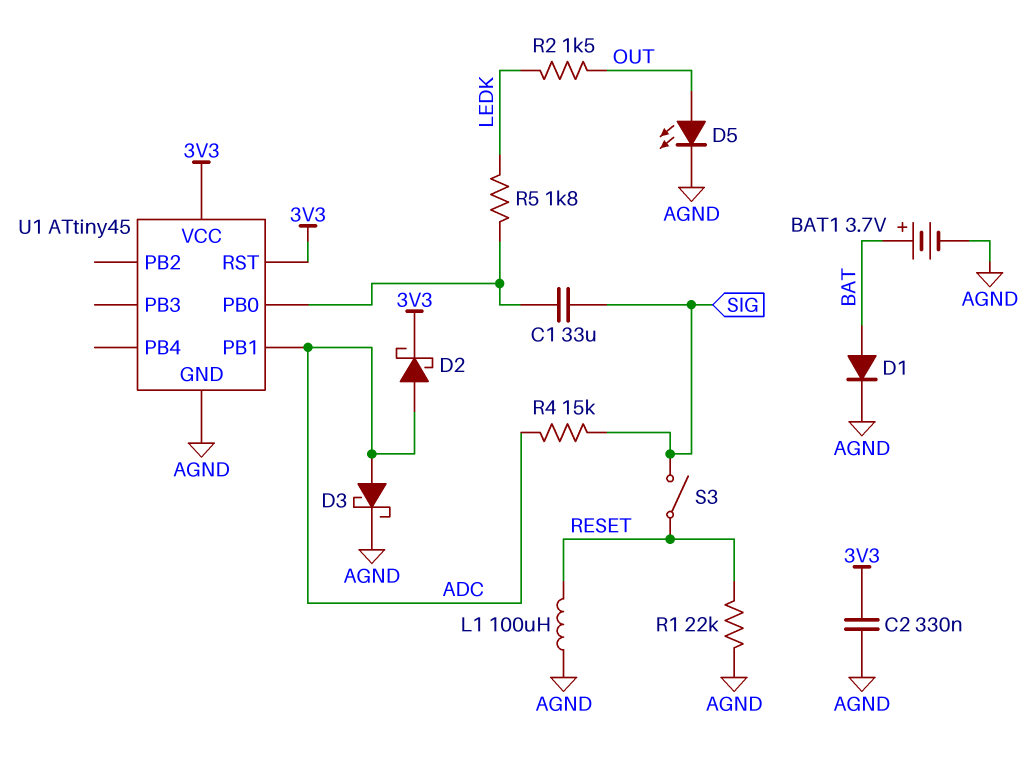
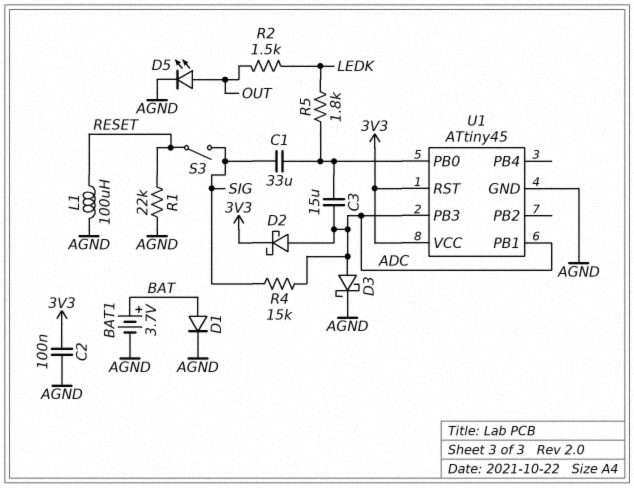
C2: 330nF (3V3, AGND) -> 100nF (3V3, AGND)
C3: none -> 15uF (ADC, U1/PB0)
U1 pin PB3: none -> ADC

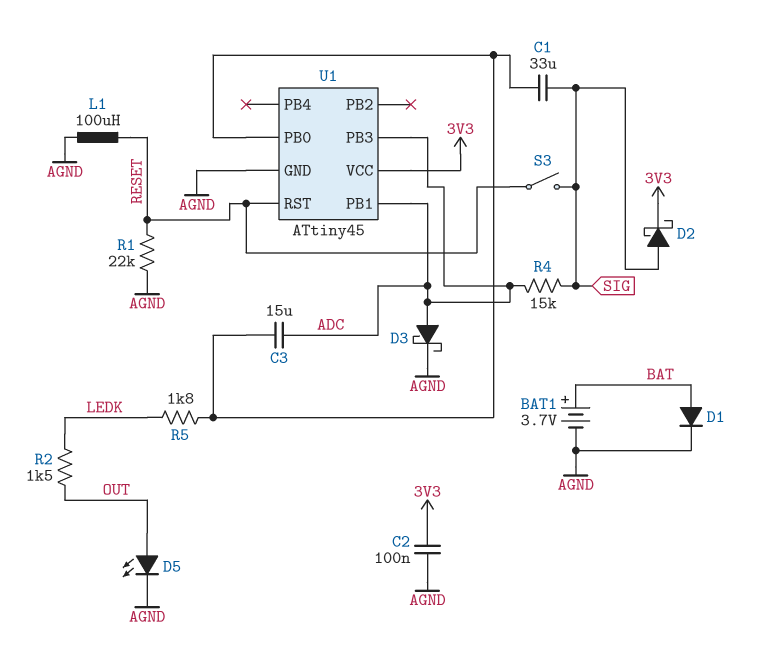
D2: schottky (A ADC, K 3V3) -> schottky (A SIG, K 3V3)
U1 pin RST: 3V3 -> RESET

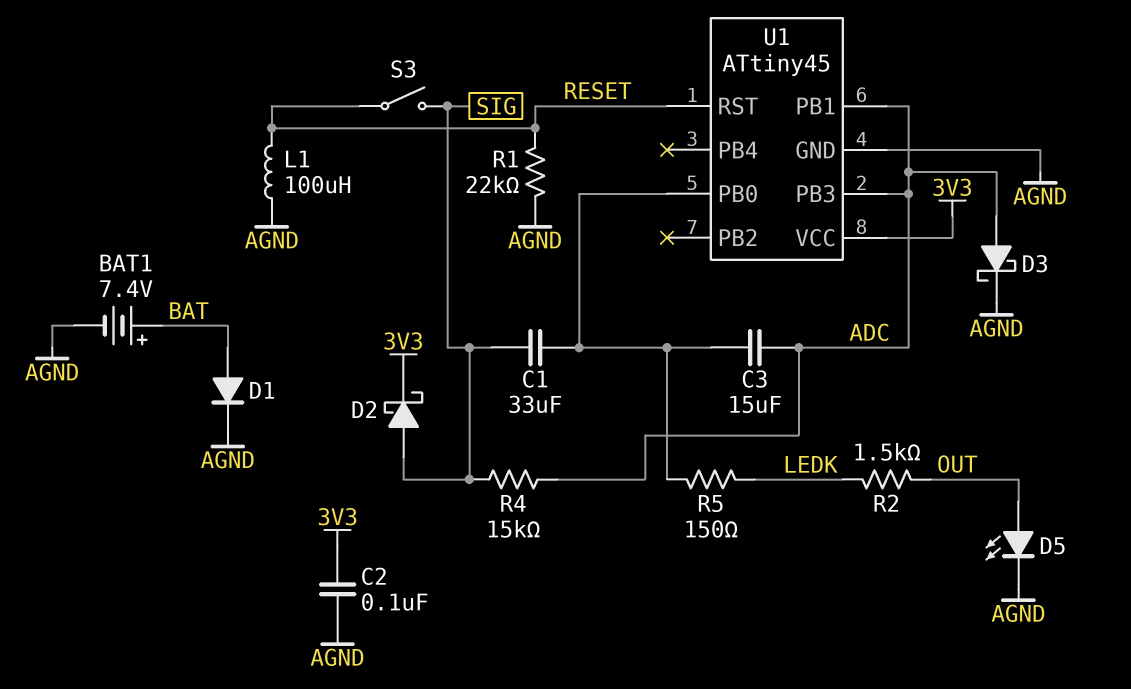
BAT1: 3.7V (plus BAT, minus AGND) -> 7.4V (plus BAT, minus AGND)
R5: 1.8k (LEDK, U1/PB0) -> 150 (LEDK, U1/PB0)

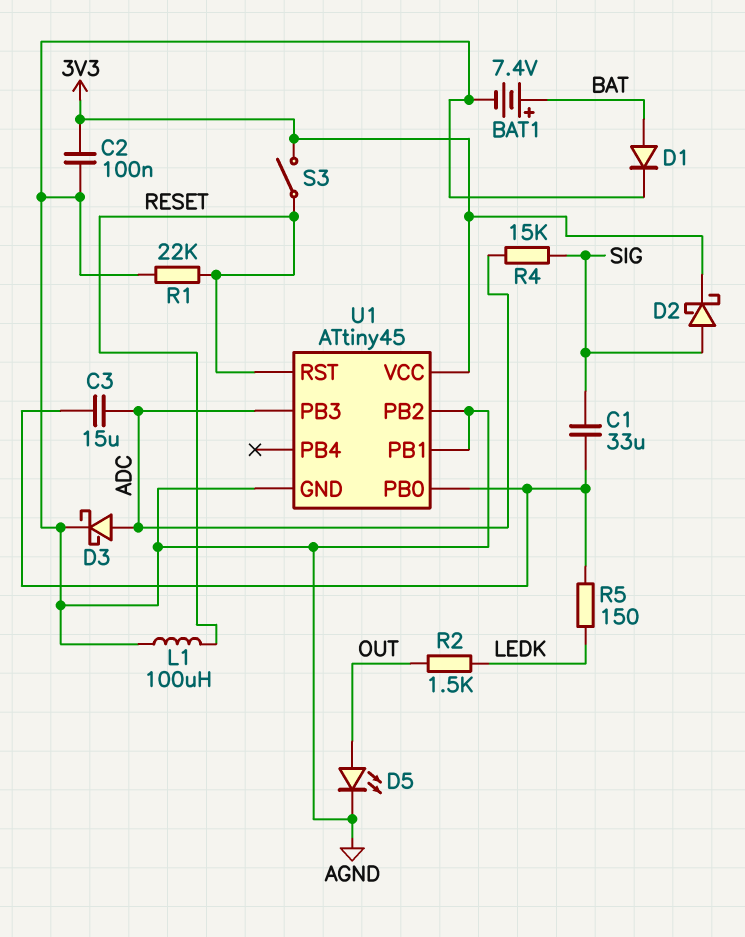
S3: switch (RESET, SIG) -> switch (3V3, RESET)
U1 pin PB1: ADC -> AGND
U1 pin PB2: none -> AGND

